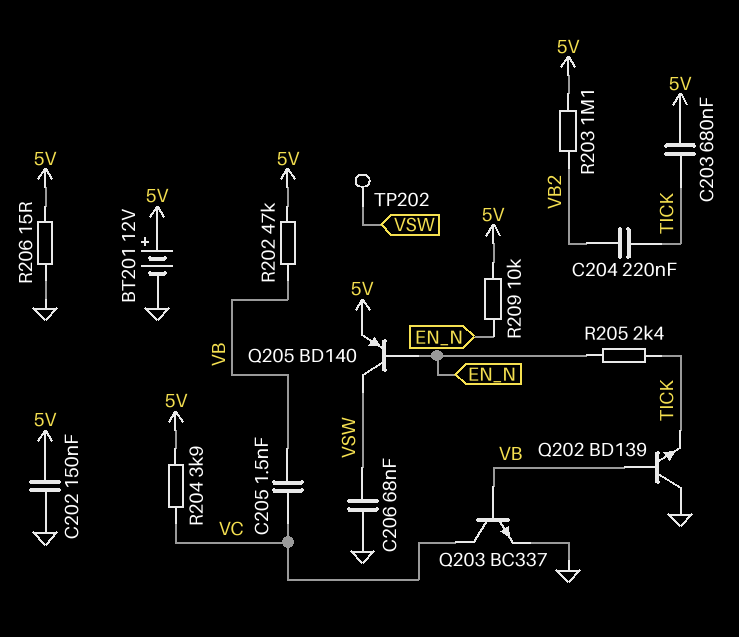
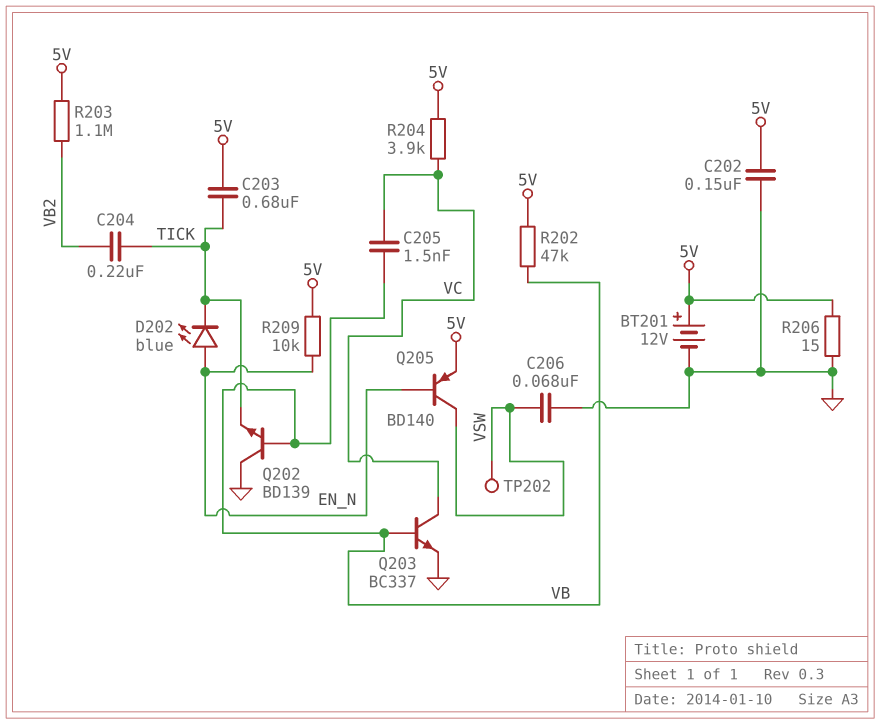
D202: none -> LED blue (A EN_N, K TICK)
R205: 2.4k (EN_N, TICK) -> none

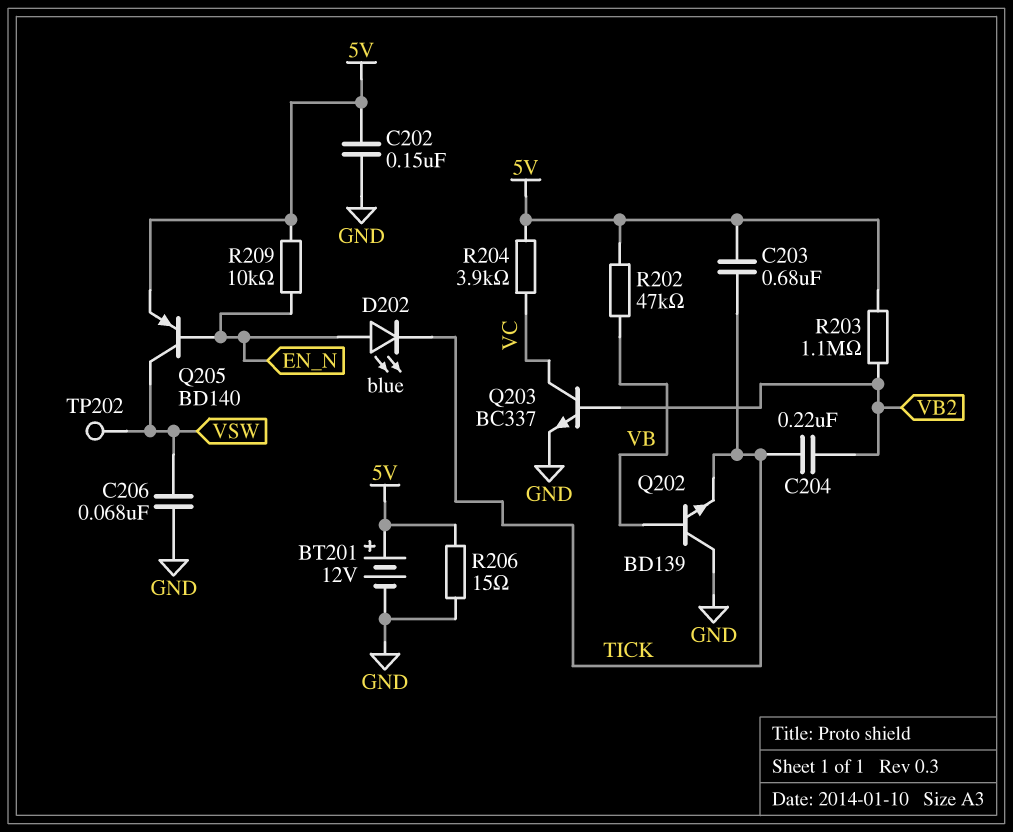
C205: 1.5nF (VB, VC) -> none
Q203: NPN BC337 (B VB, C VC, E GND) -> NPN BC337 (B VB2, C VC, E GND)

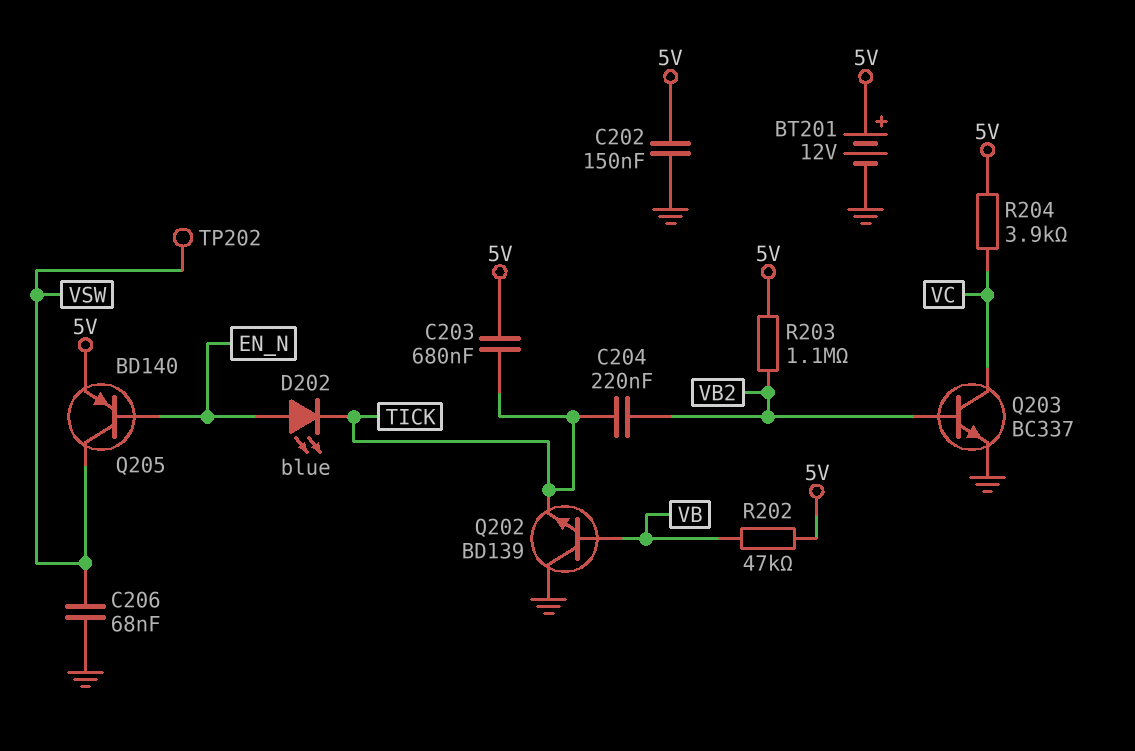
R206: 15 (5V, GND) -> none
R209: 10k (5V, EN_N) -> none

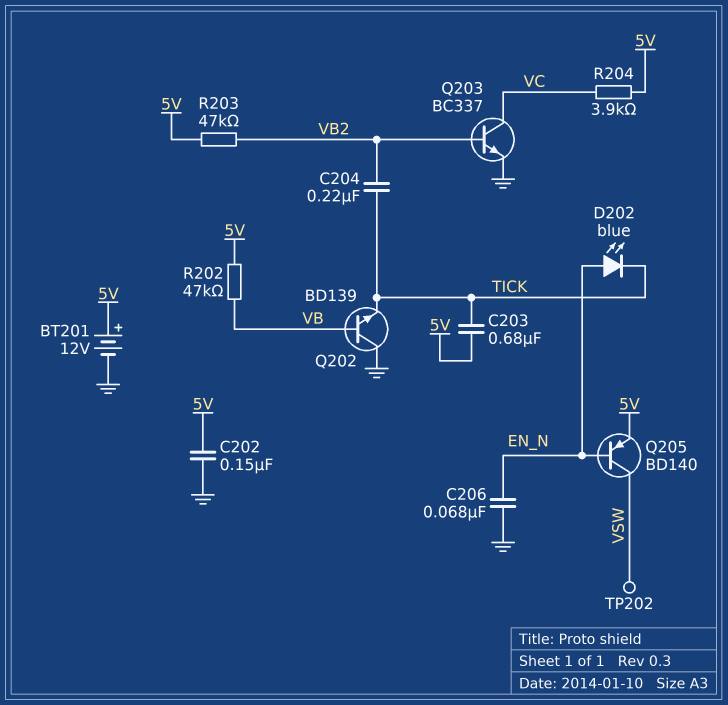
C206: 68nF (GND, VSW) -> 68nF (EN_N, GND)
R203: 1.1M (5V, VB2) -> 47k (5V, VB2)

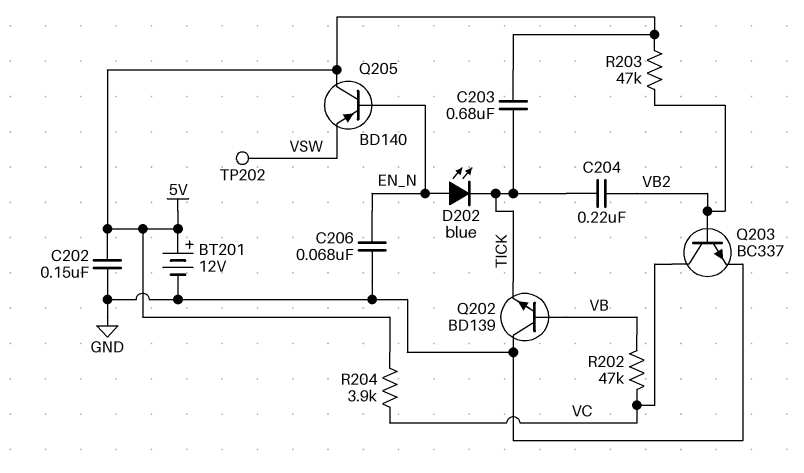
Q205: PNP BD140 (B EN_N, C VSW, E 5V) -> PNP BD140 (B EN_N, C 5V, E VSW)
R202: 47k (5V, VB) -> 47k (VB, VC)

